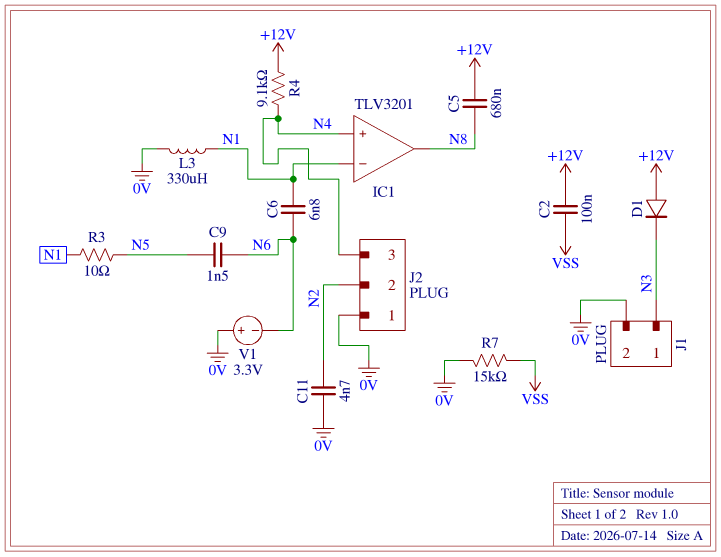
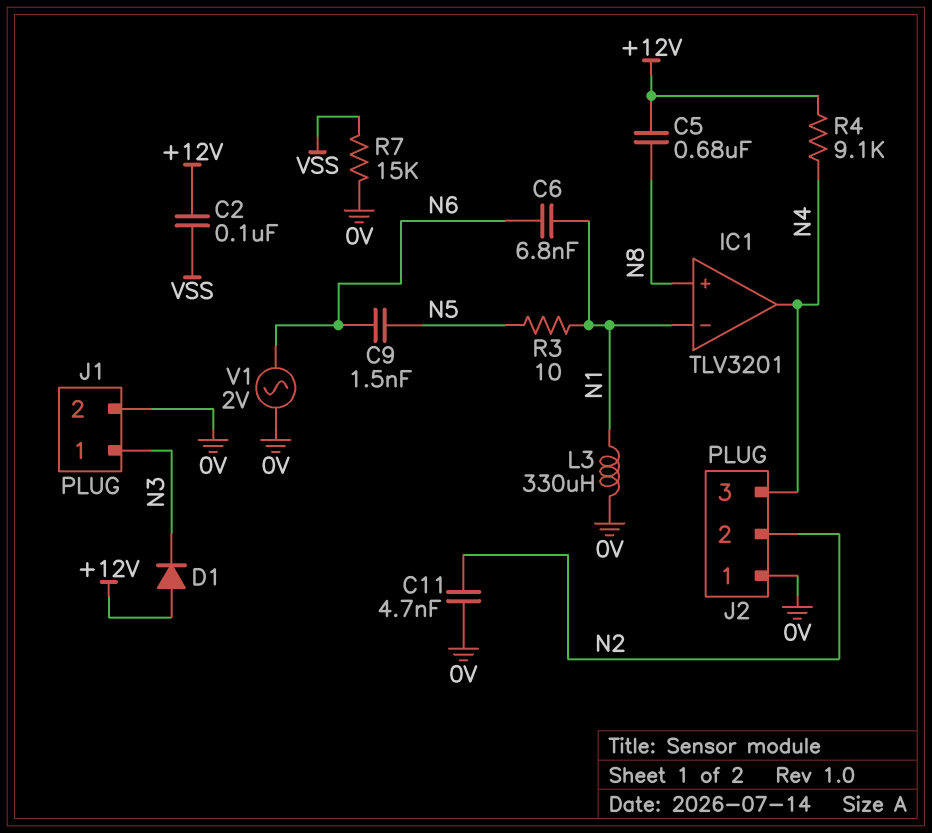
IC1 pin in+: N4 -> N8
IC1 pin out: N8 -> N4
V1: 3.3V (plus 0V, minus N6) -> AC 2V (0V, N6)

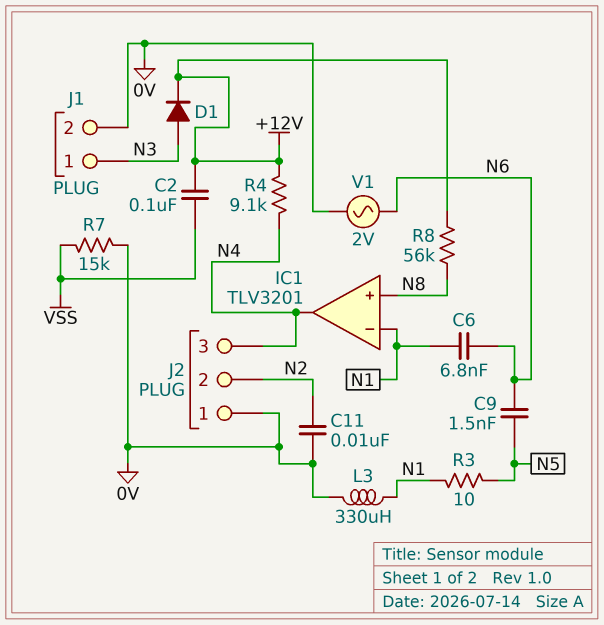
C5: 680nF (+12V, N8) -> none
C11: 4.7nF (0V, N2) -> 10nF (0V, N2)
D1: diode (A +12V, K N3) -> diode (A N3, K +12V)
R8: none -> 56k (+12V, N8)

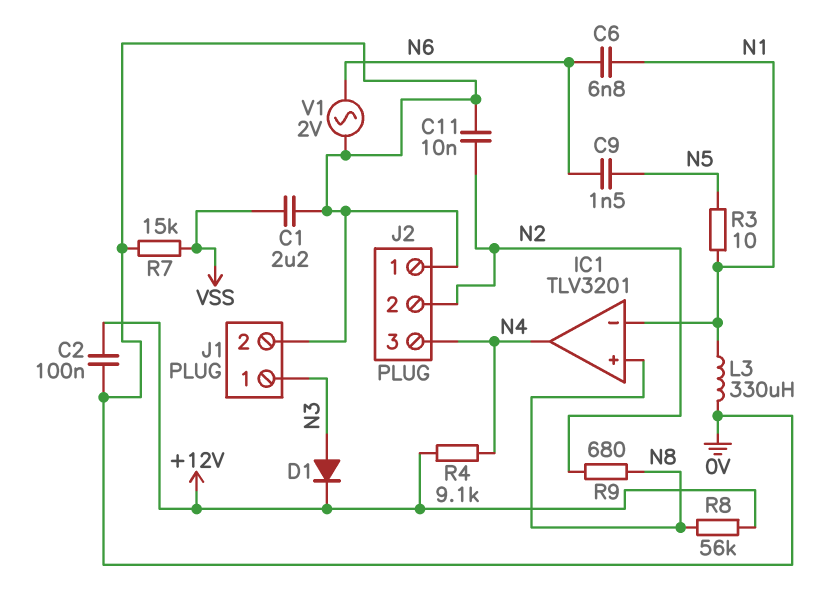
C1: none -> 2.2uF (0V, VSS)
C2: 100nF (+12V, VSS) -> 100nF (+12V, 0V)
R9: none -> 680 (N2, N8)

